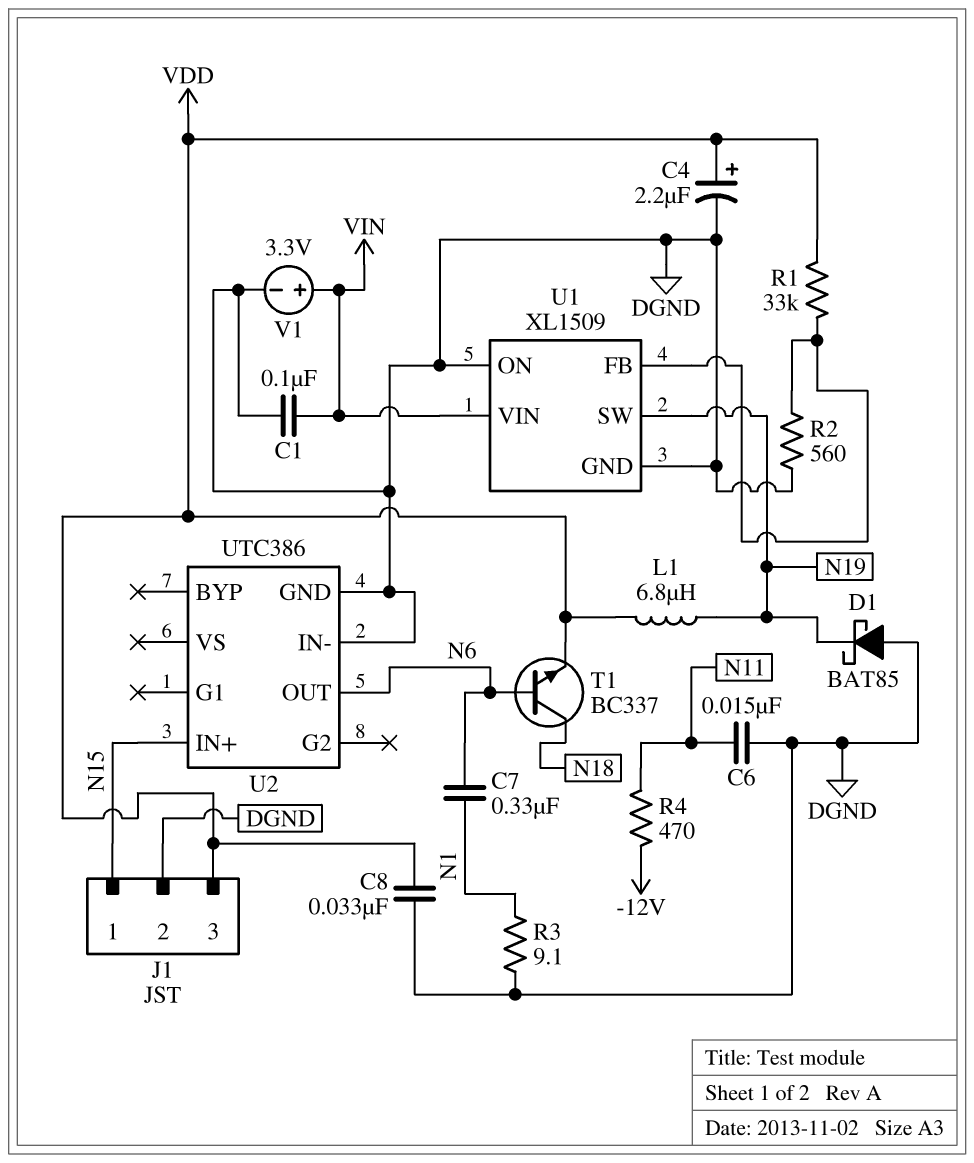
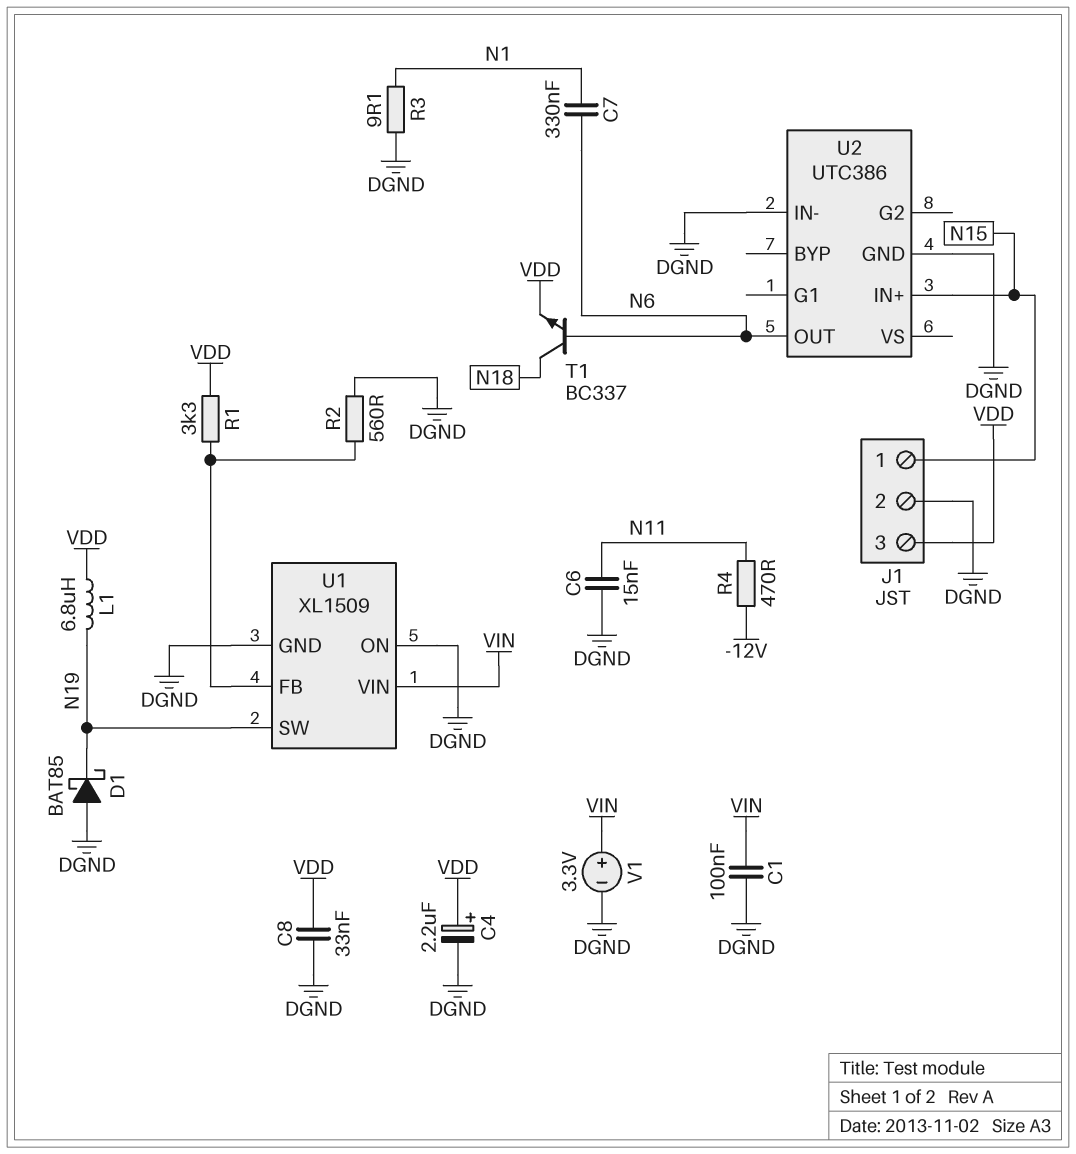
R1: 33k (U1/FB, VDD) -> 3.3k (U1/FB, VDD)

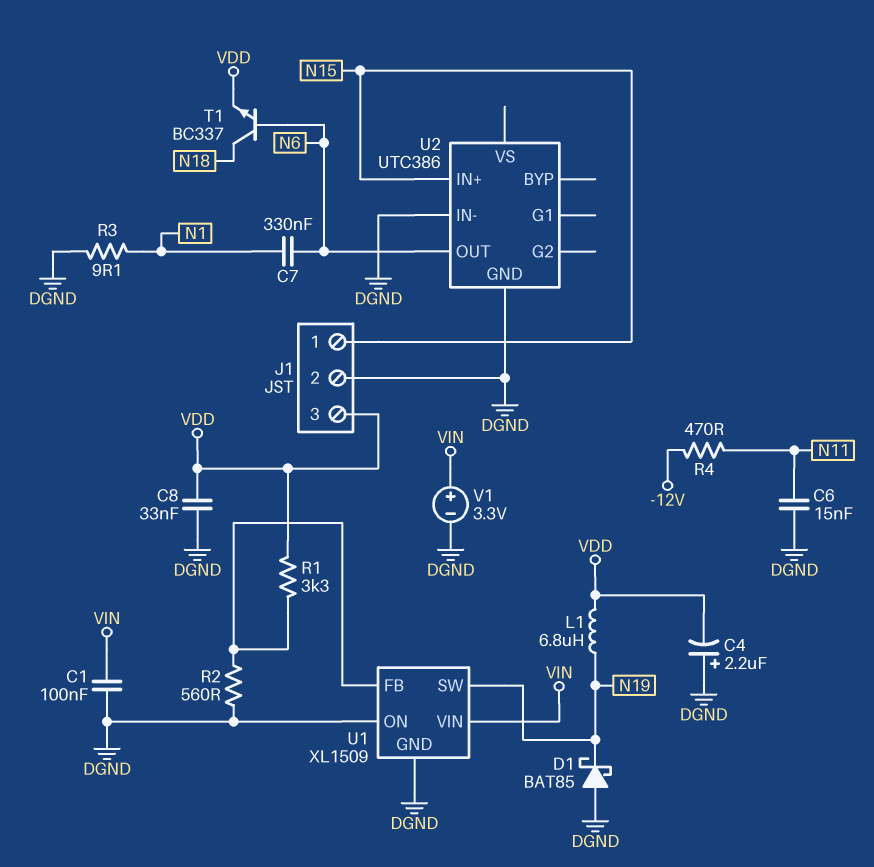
C4: 2.2uF (plus VDD, minus DGND) -> 2.2uF (plus DGND, minus VDD)

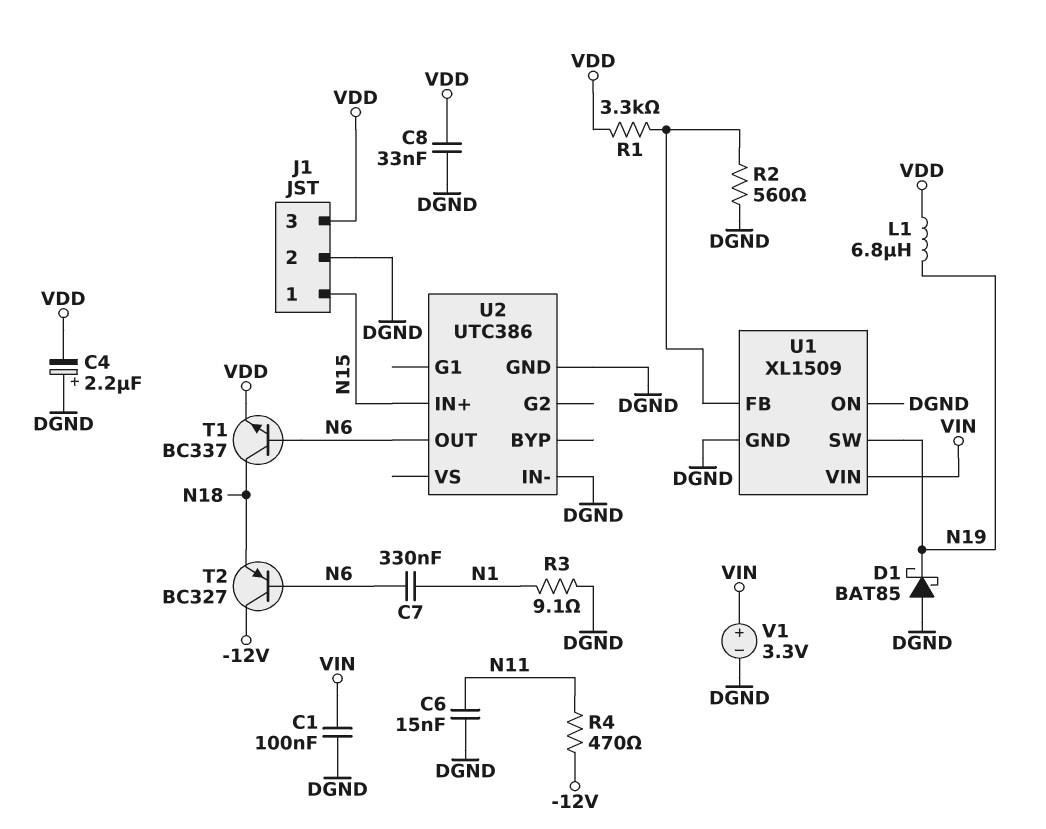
T2: none -> PNP BC327 (B N6, C -12V, E N18)

